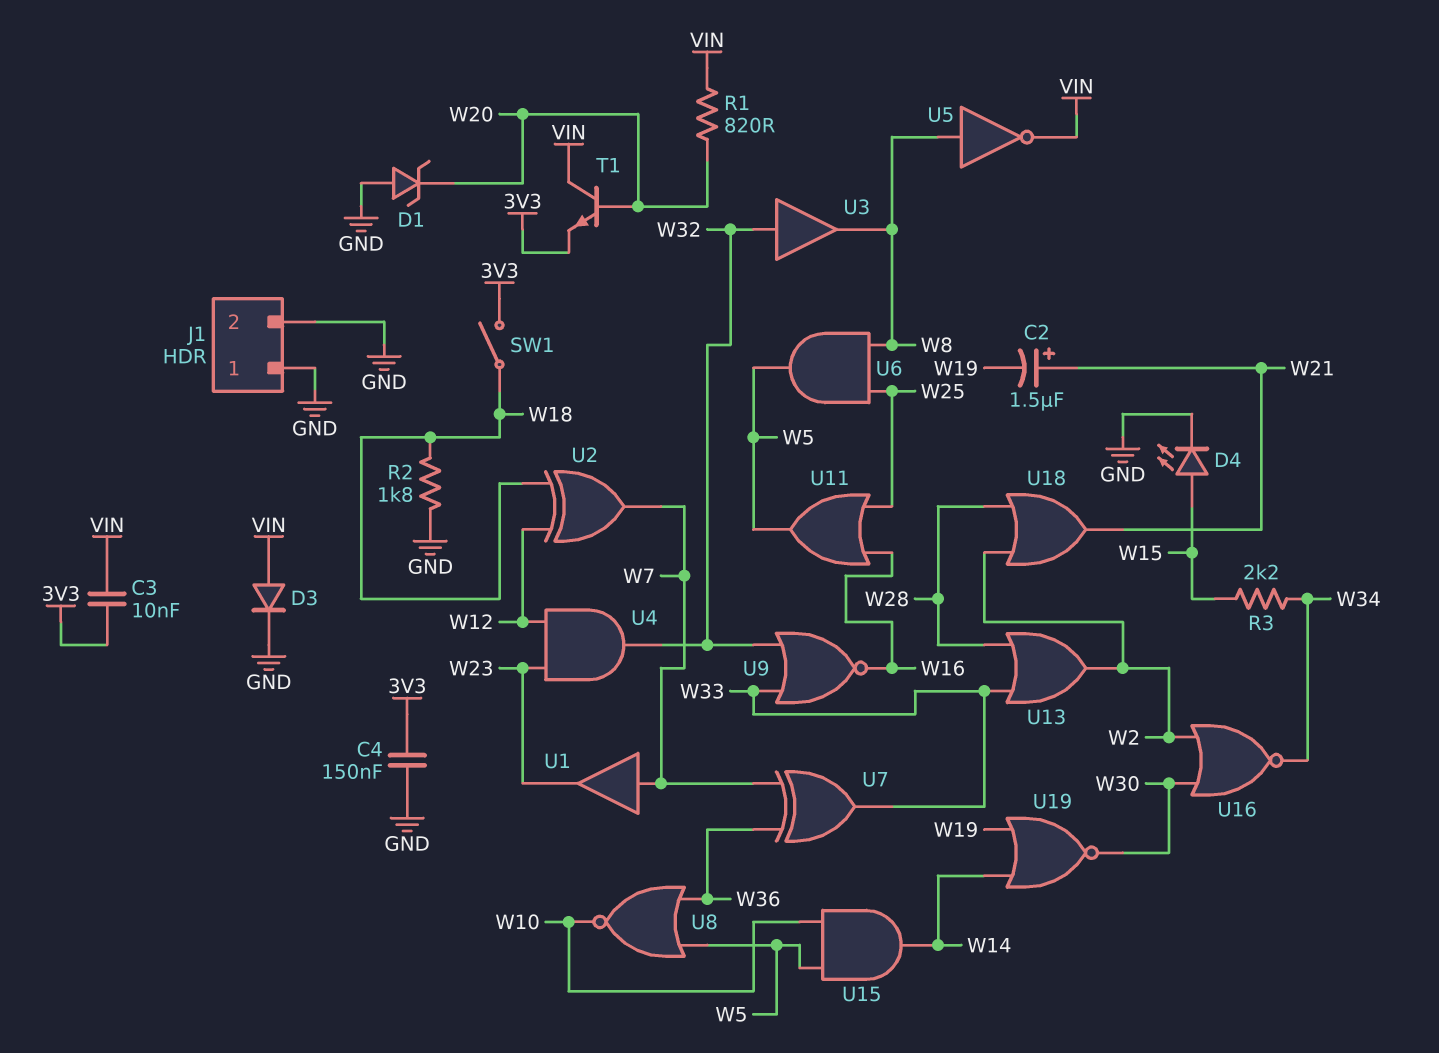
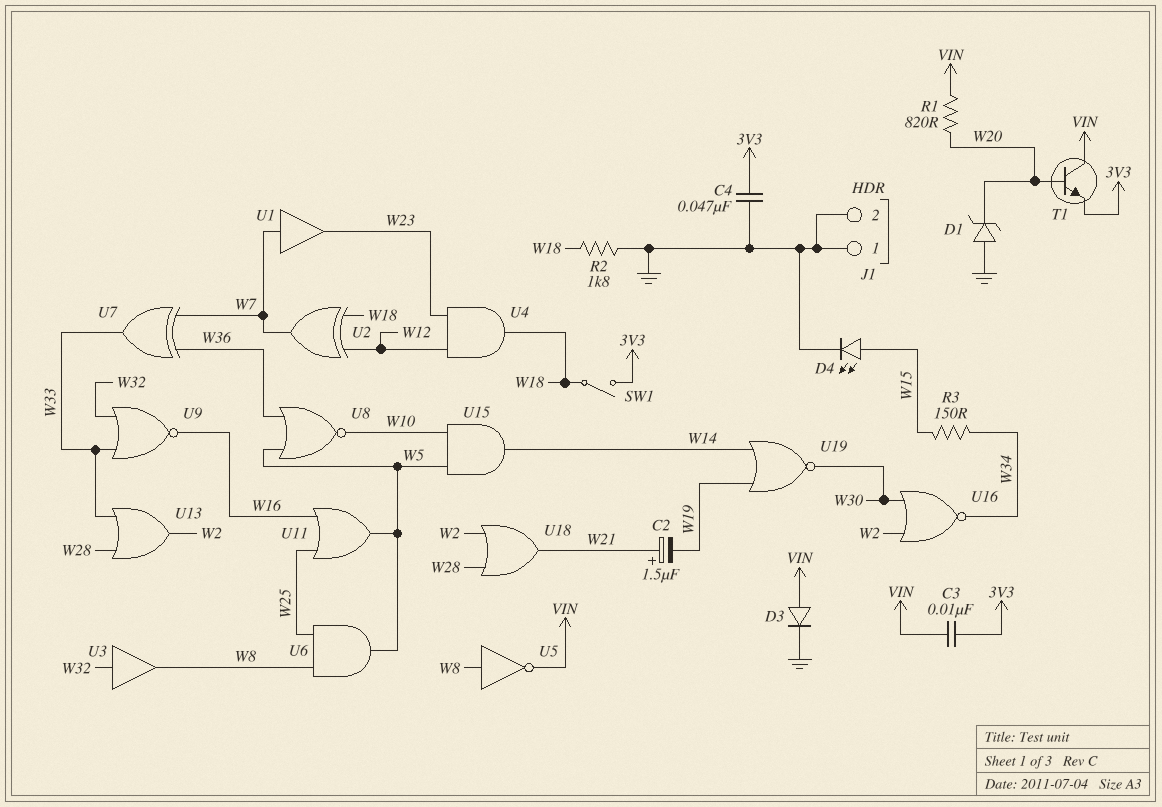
C4: 150nF (3V3, GND) -> 47nF (3V3, GND)
R3: 2.2k (W15, W34) -> 150 (W15, W34)
U4: AND (in W12, in W23, out W32) -> AND (in W12, in W23, out W18)

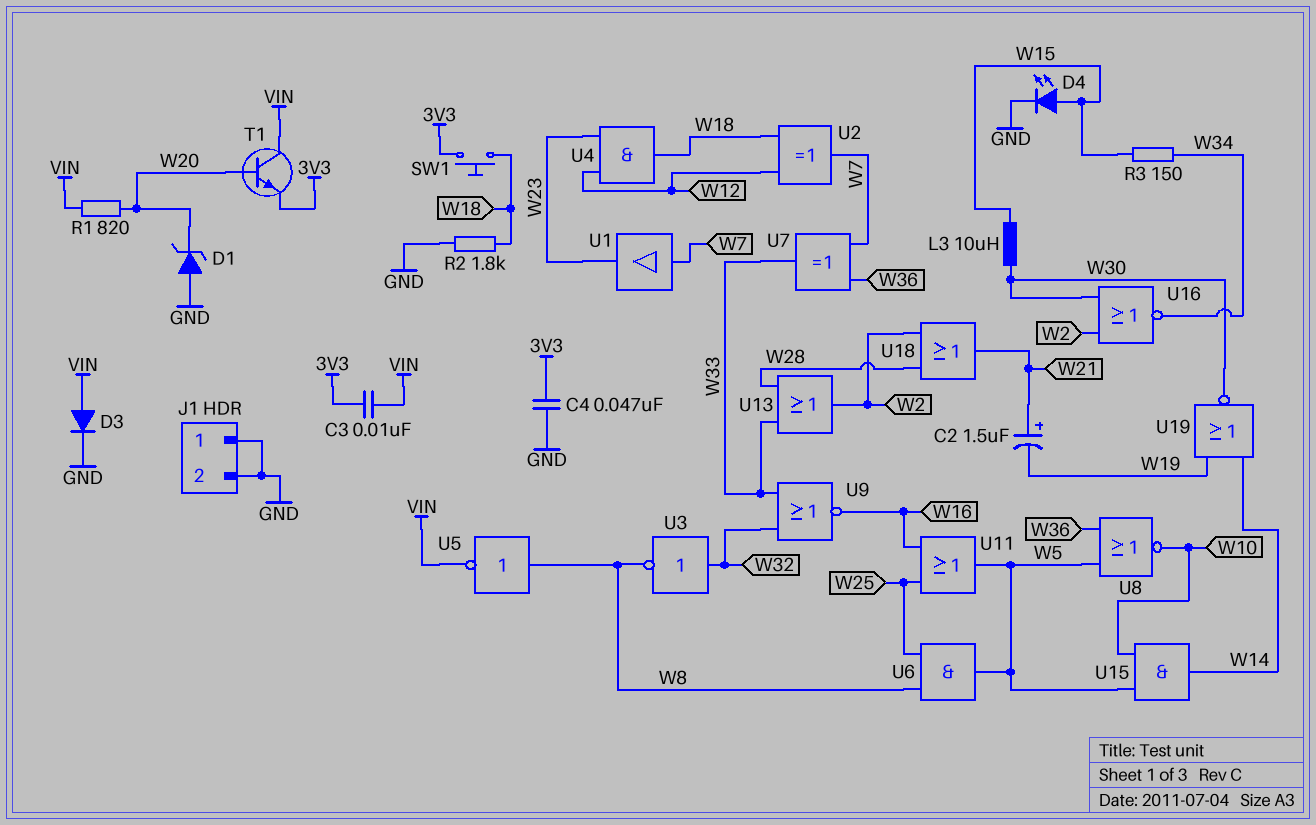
L3: none -> 10uH (W15, W30)
SW1: switch (3V3, W18) -> button (3V3, W18)
U3: buffer (in W32, out W8) -> NOT (in W32, out W8)

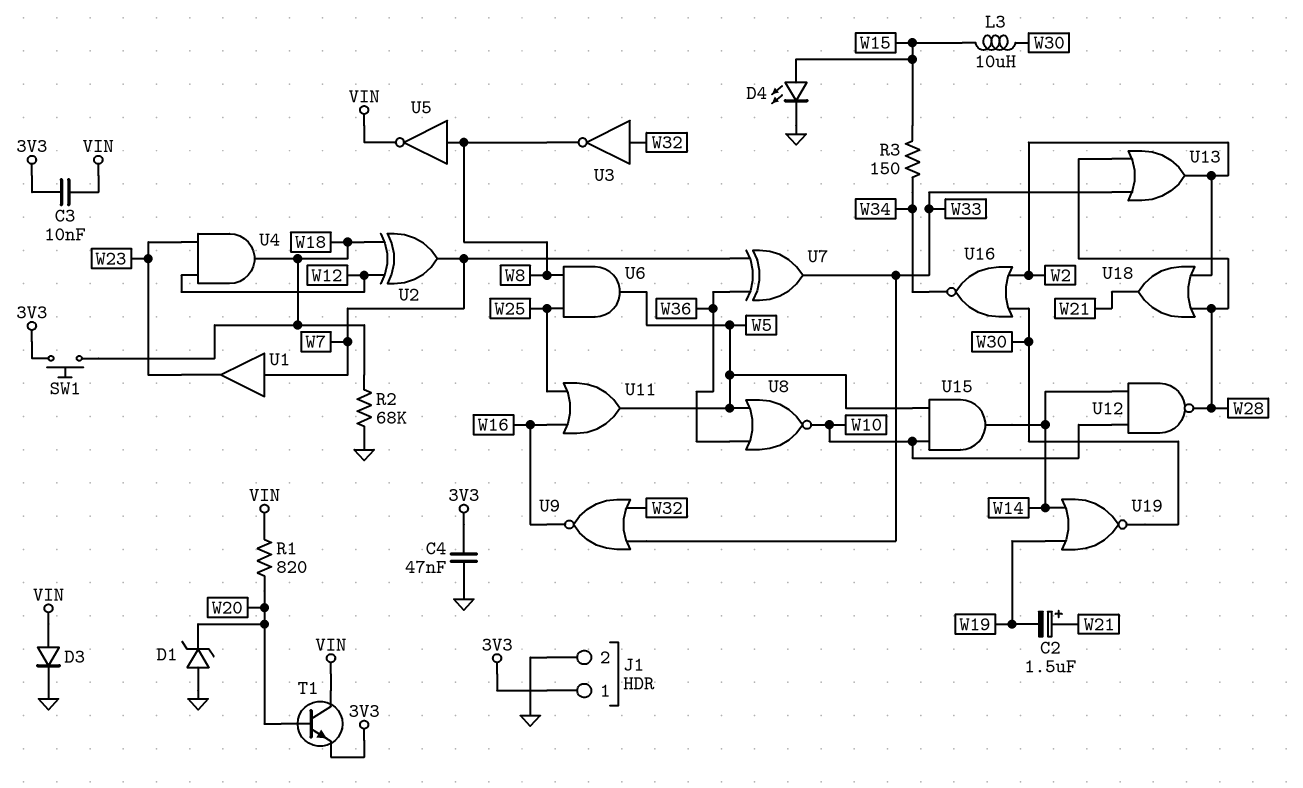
J1 pin 1: GND -> 3V3
R2: 1.8k (GND, W18) -> 68k (GND, W18)
U12: none -> NAND (in W10, in W14, out W28)

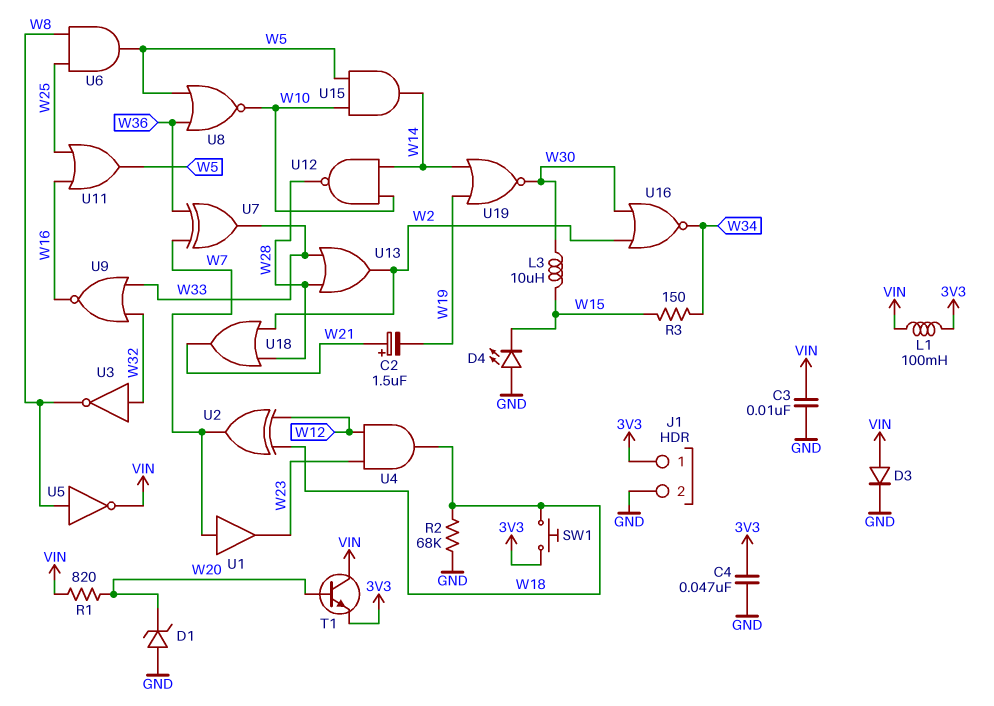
C3: 10nF (3V3, VIN) -> 10nF (GND, VIN)
D4: LED (A W15, K GND) -> LED (A GND, K W15)
L1: none -> 100mH (3V3, VIN)

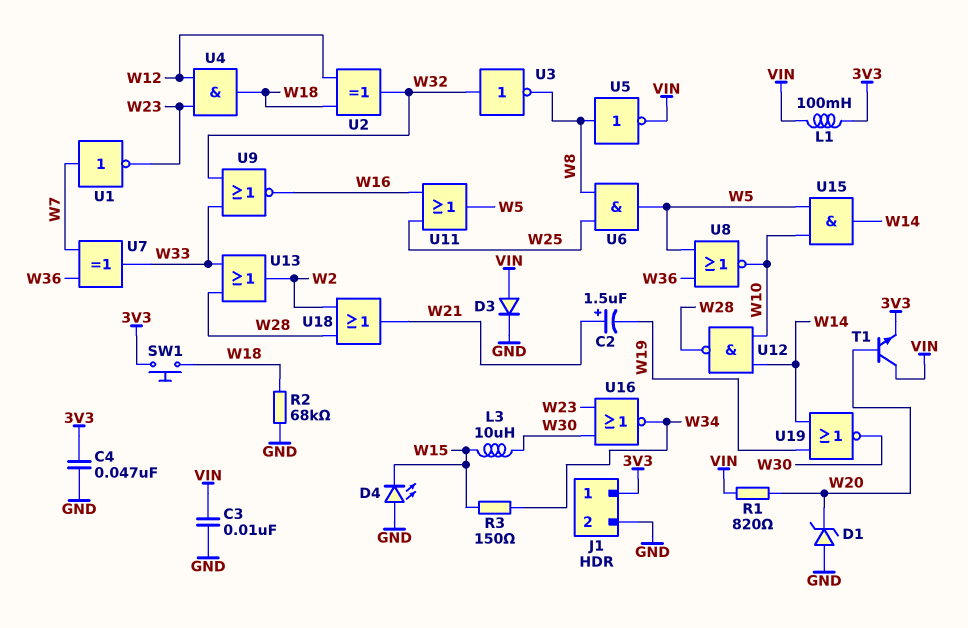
U1: buffer (in W7, out W23) -> NOT (in W7, out W23)
U2: XOR (in W12, in W18, out W7) -> XOR (in W12, in W18, out W32)
U16: NOR (in W2, in W30, out W34) -> NOR (in W23, in W30, out W34)

